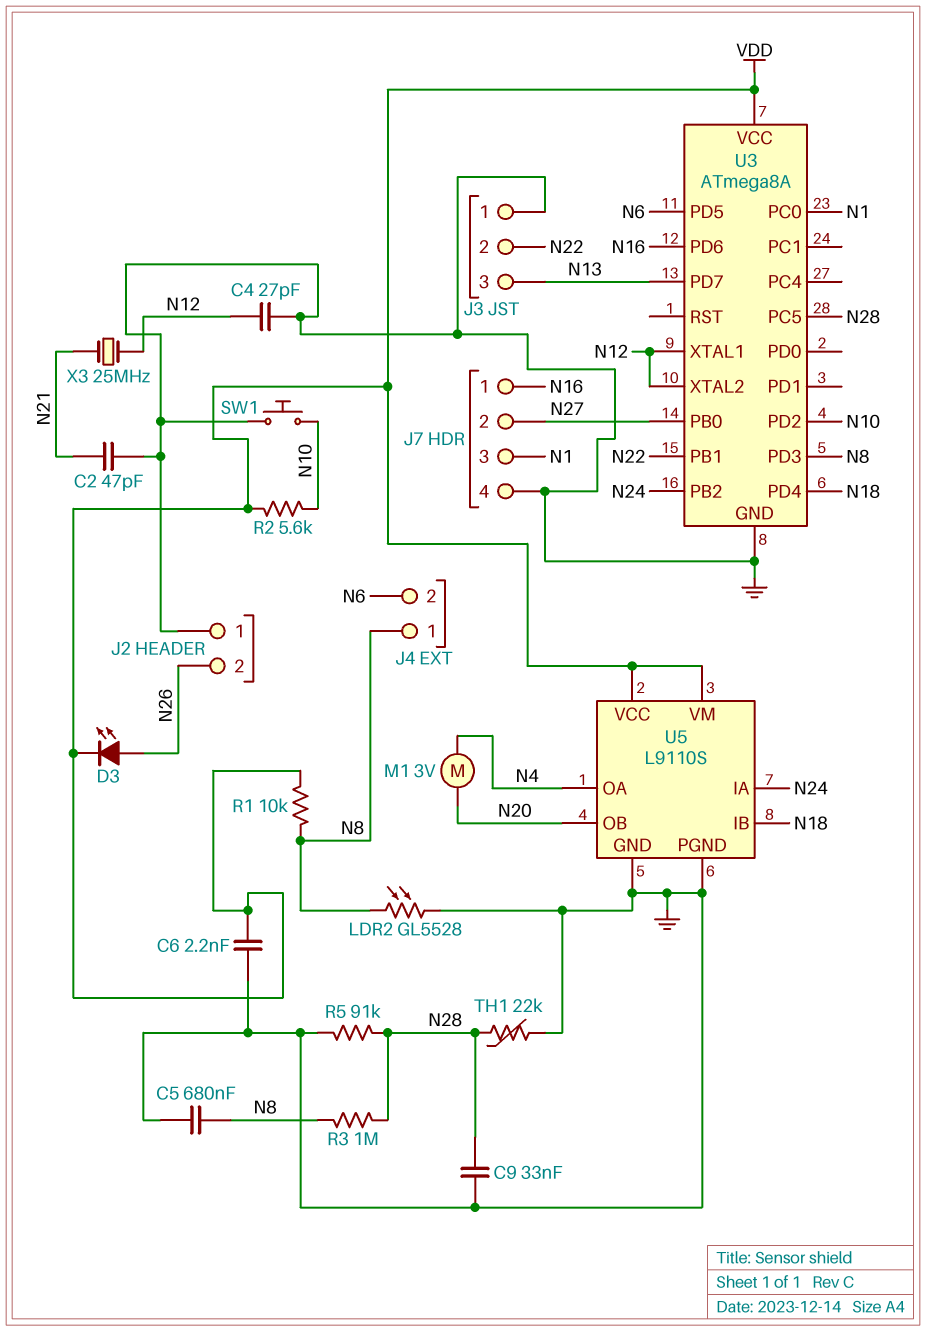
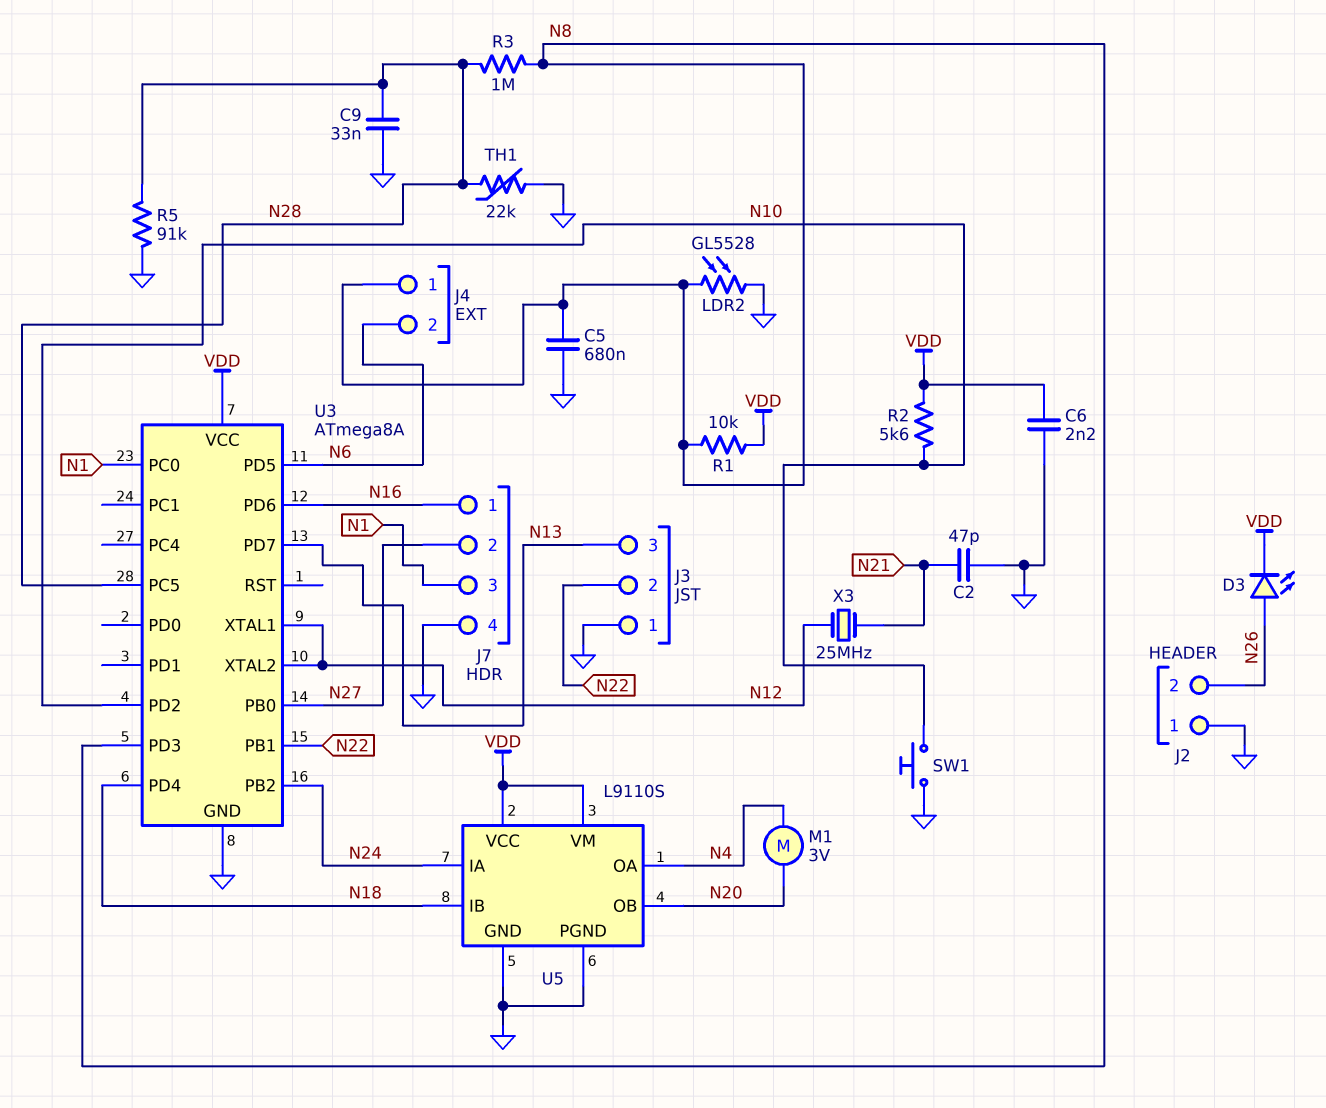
C4: 27pF (GND, N12) -> none

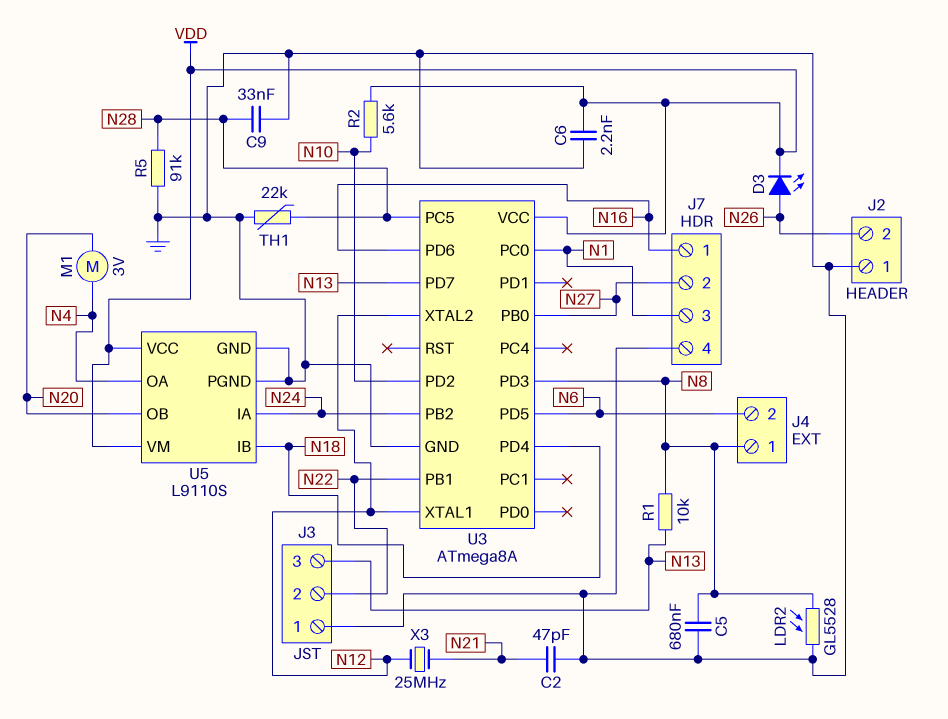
R1: 10k (N8, VDD) -> 10k (N8, N13)
R3: 1M (N8, N28) -> none
SW1: button (GND, N10) -> none

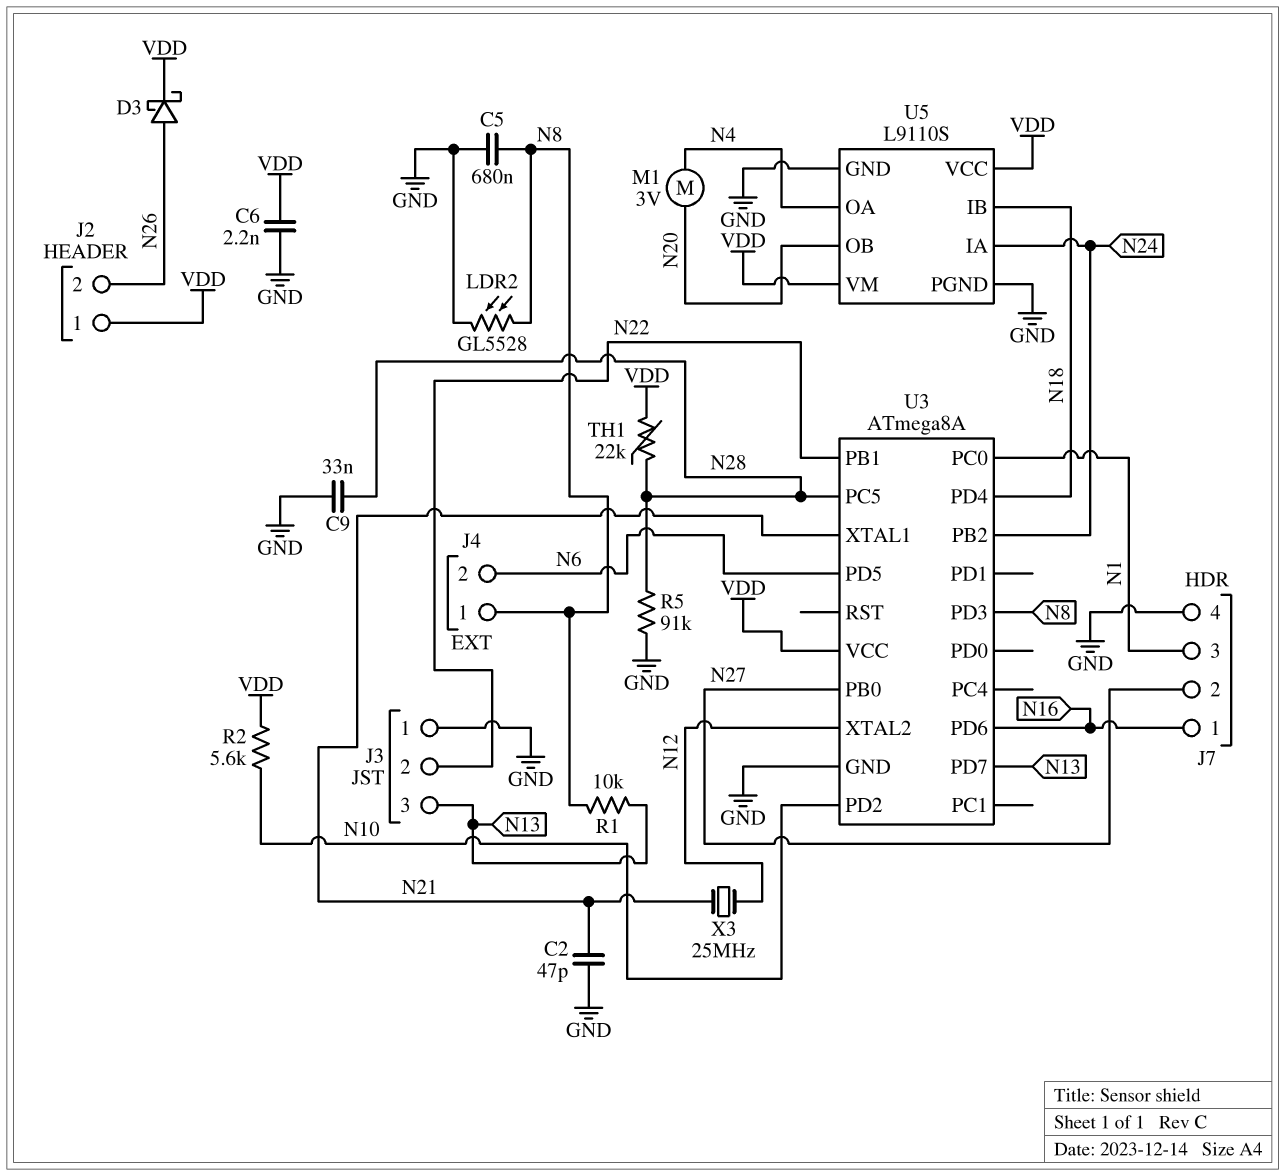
D3: LED (A N26, K VDD) -> schottky (A N26, K VDD)
J2 pin 1: GND -> VDD
TH1: 22k (GND, N28) -> 22k (N28, VDD)
U3 pin XTAL1: N12 -> N21

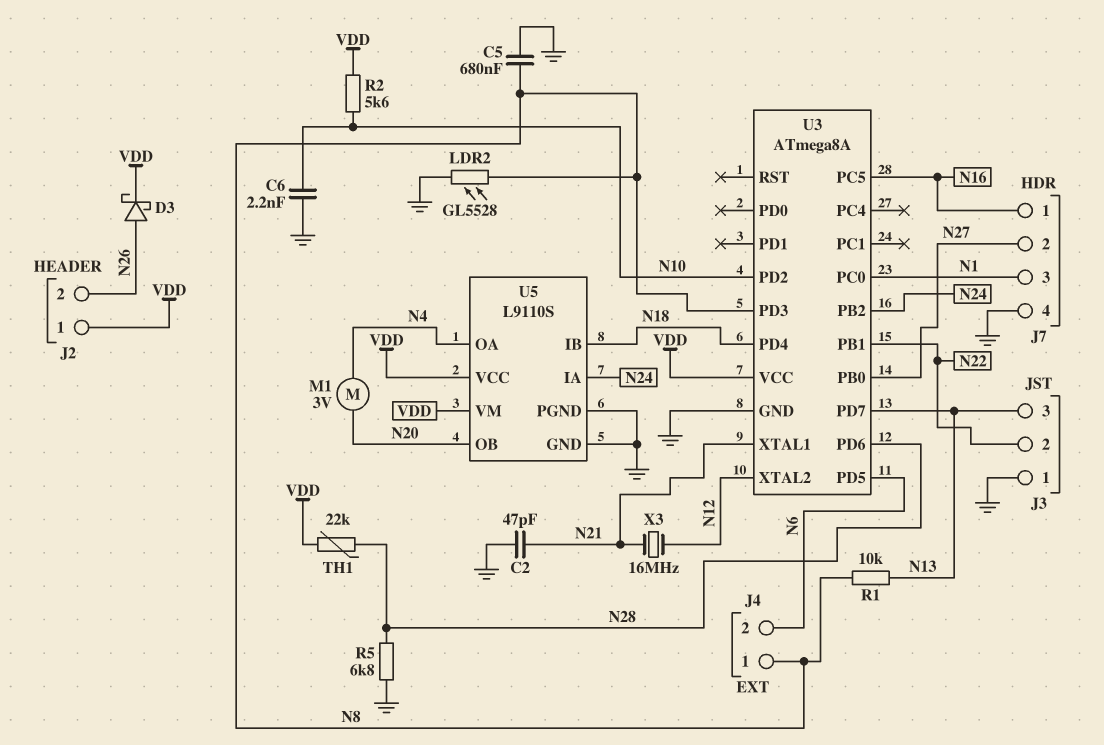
C6: 2.2nF (GND, VDD) -> 2.2nF (GND, N10)
C9: 33nF (GND, N28) -> none
R5: 91k (GND, N28) -> 6.8k (GND, N28)
U3 pin PC5: N28 -> N16
U3 pin PD6: N16 -> N28
X3: 25MHz (N12, N21) -> 16MHz (N12, N21)

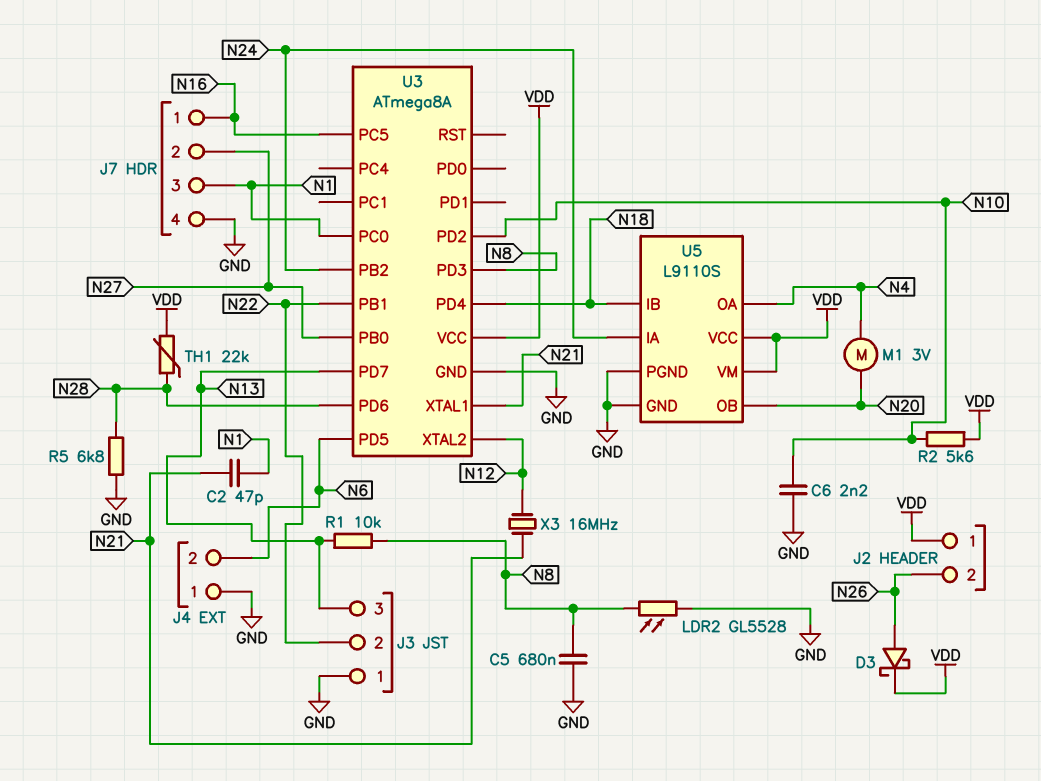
C2: 47pF (GND, N21) -> 47pF (N1, N21)
J4 pin 1: N8 -> GND

